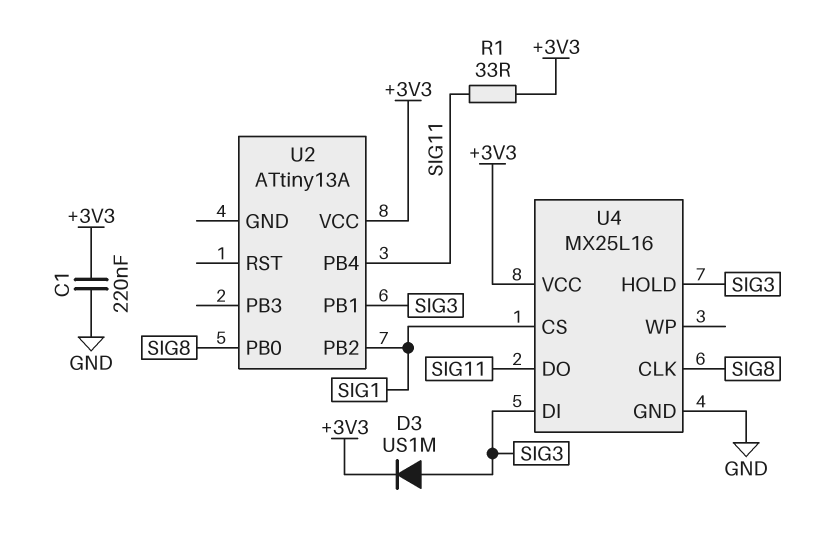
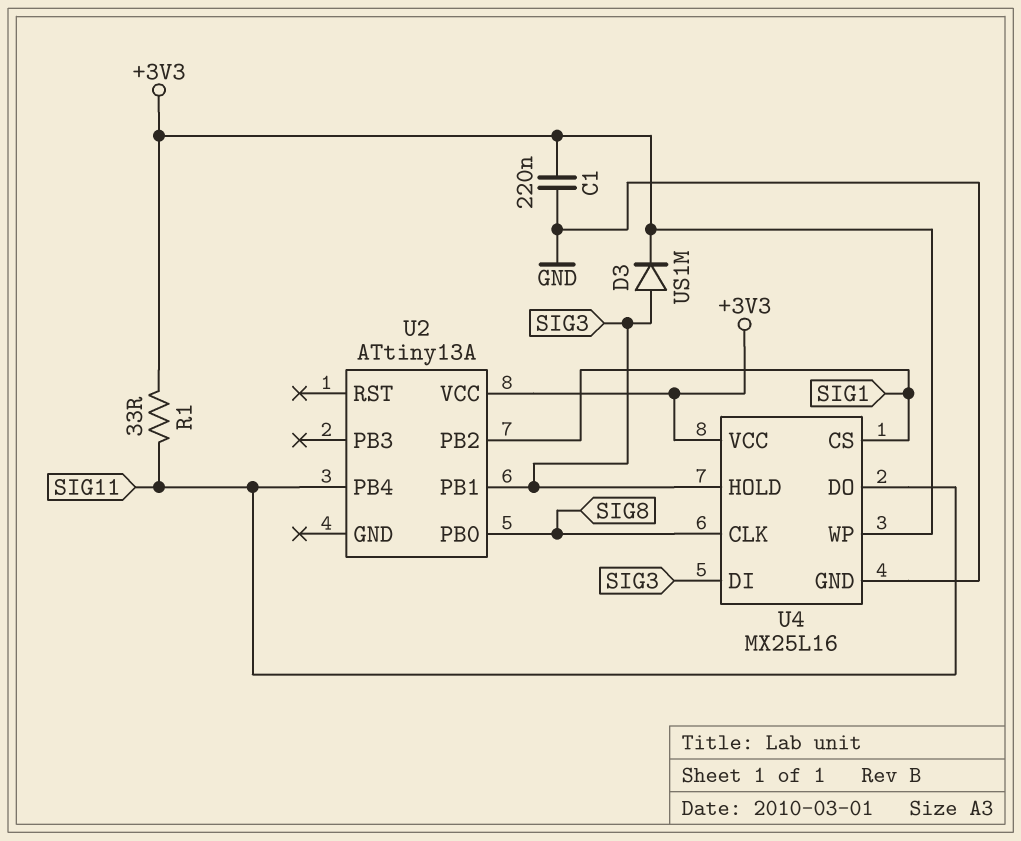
U4 pin WP: none -> +3V3

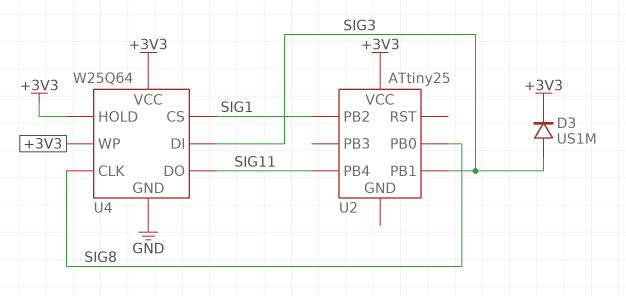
C1: 220nF (+3V3, GND) -> none
R1: 33 (+3V3, SIG11) -> none
U2: ATtiny13A -> ATtiny25
U4: MX25L16 -> W25Q64
U4 pin HOLD: SIG3 -> +3V3

